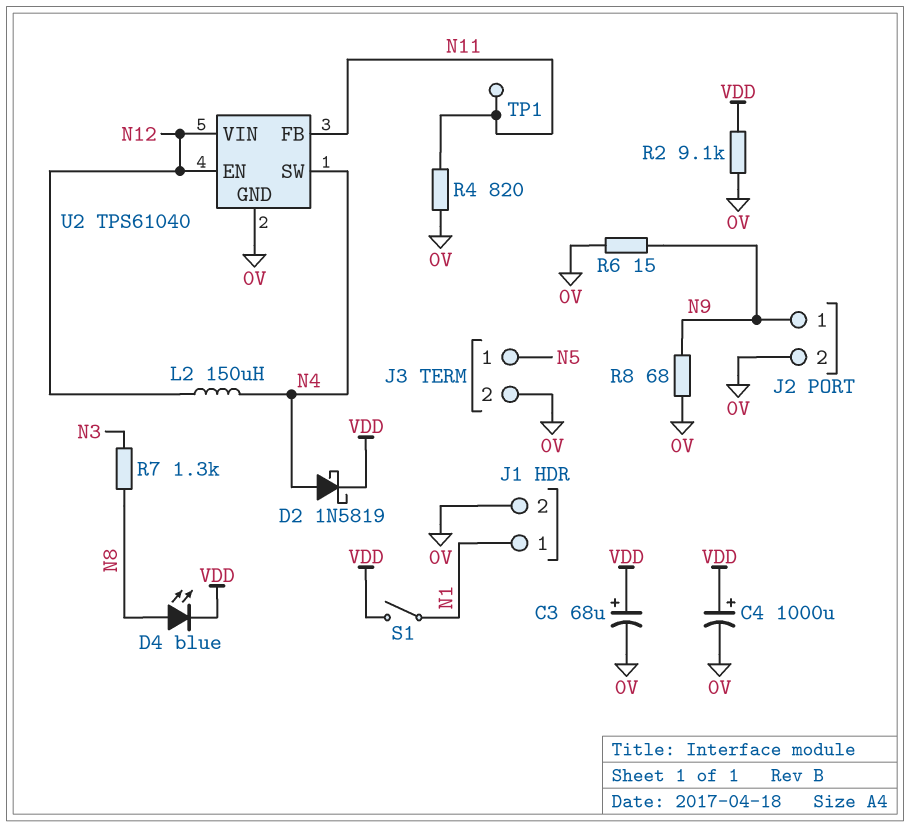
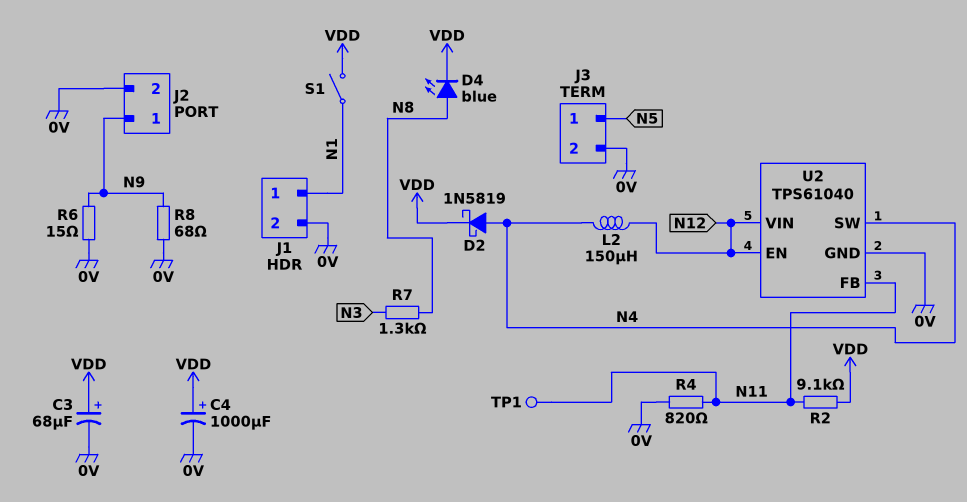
R2: 9.1k (0V, VDD) -> 9.1k (N11, VDD)

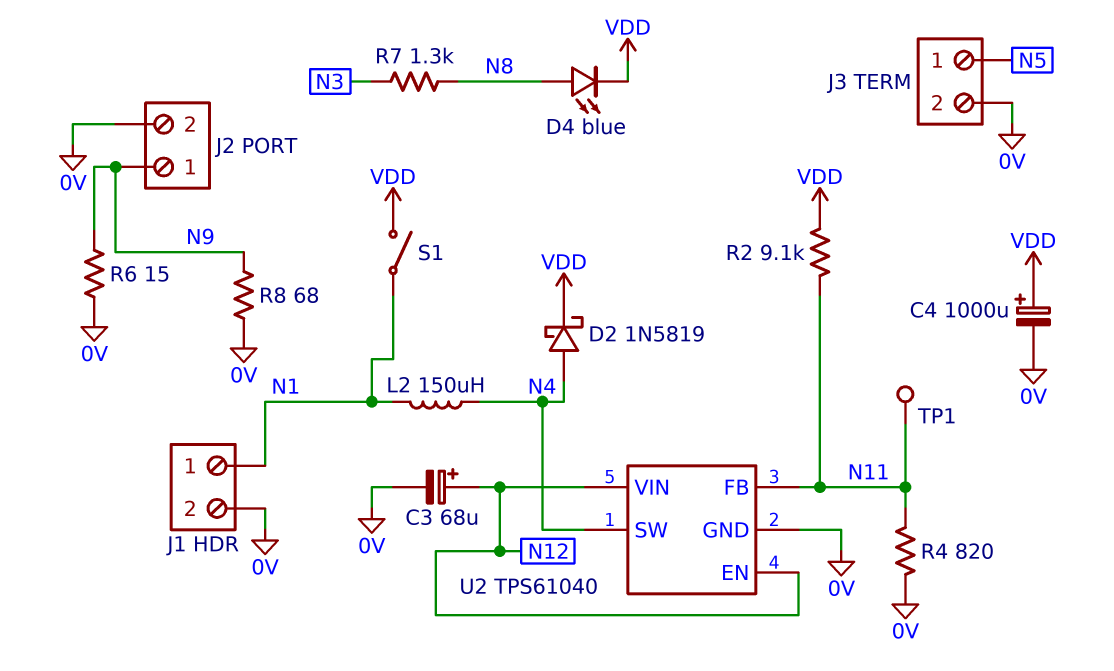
C3: 68uF (plus VDD, minus 0V) -> 68uF (plus N12, minus 0V)
L2: 150uH (N4, N12) -> 150uH (N1, N4)

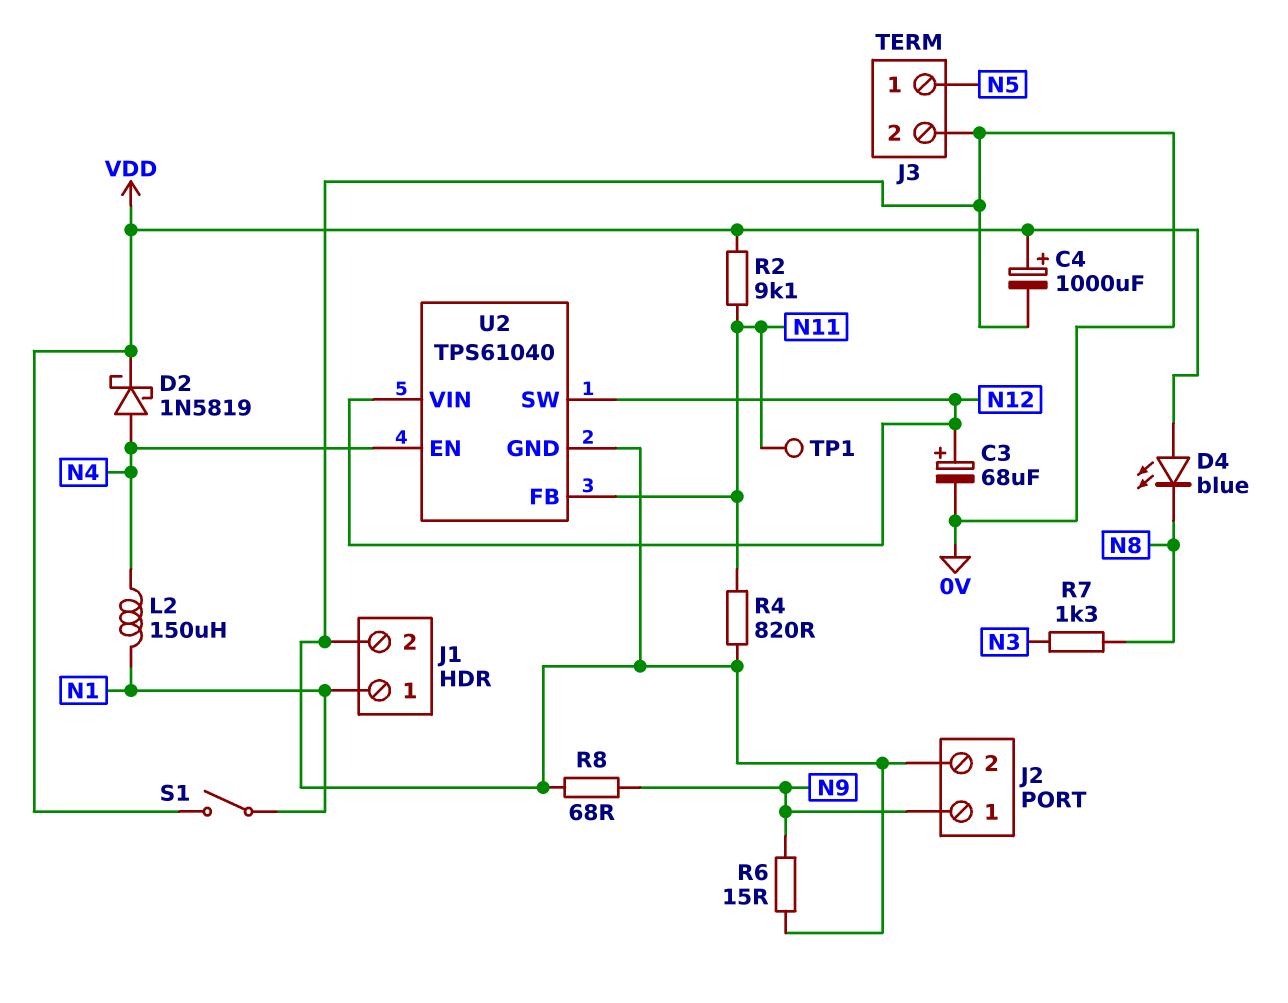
D4: LED blue (A N8, K VDD) -> LED blue (A VDD, K N8)
U2 pin EN: N12 -> N4
U2 pin SW: N4 -> N12

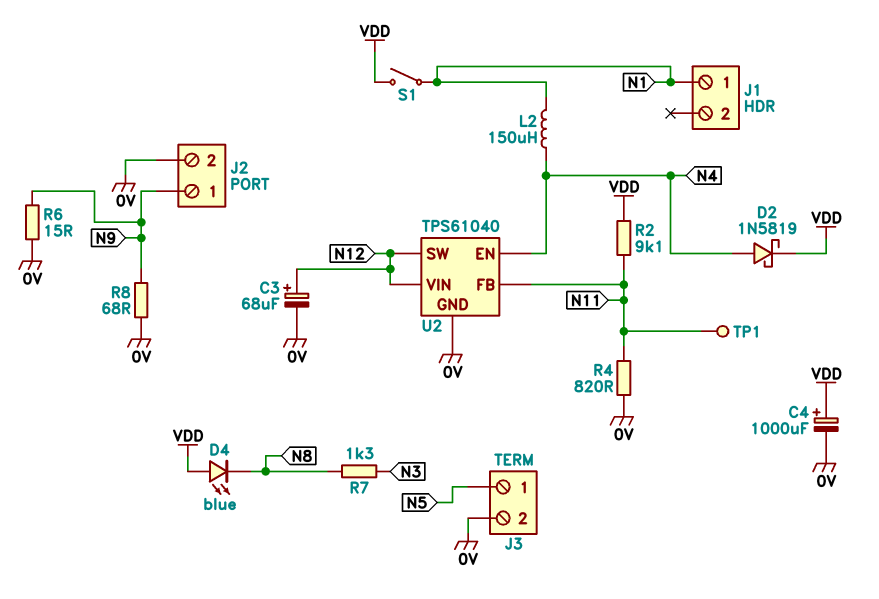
J1 pin 2: 0V -> none

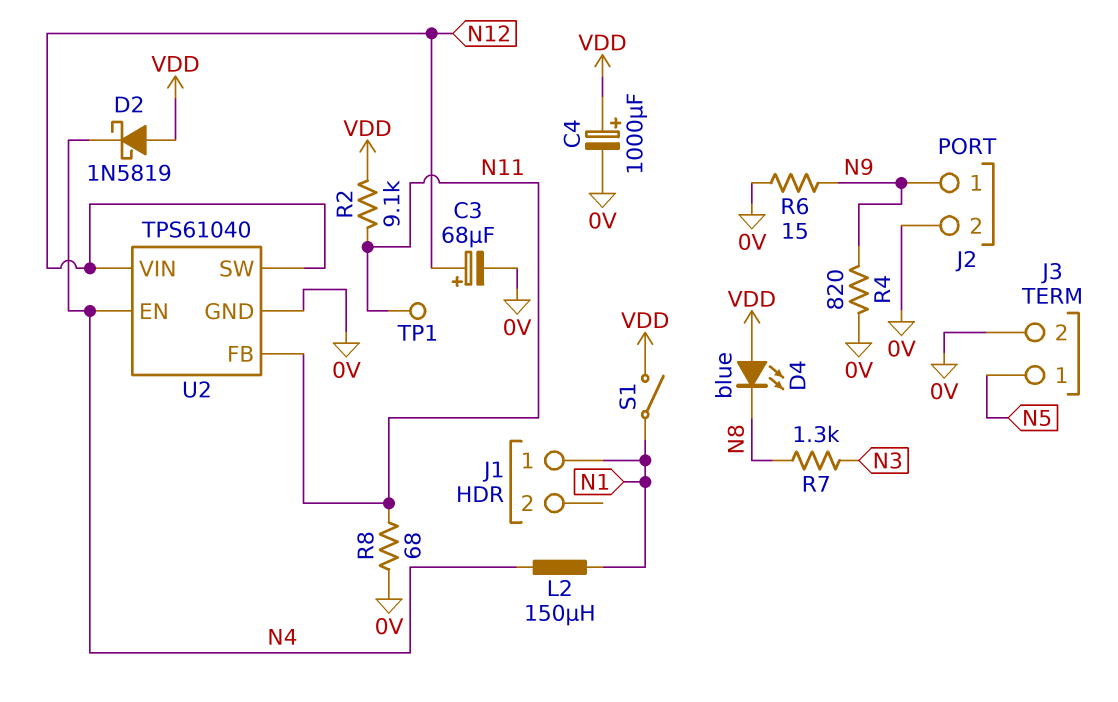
D2: schottky 1N5819 (A N4, K VDD) -> schottky 1N5819 (A VDD, K N4)
R4: 820 (0V, N11) -> 820 (0V, N9)
R8: 68 (0V, N9) -> 68 (0V, N11)

